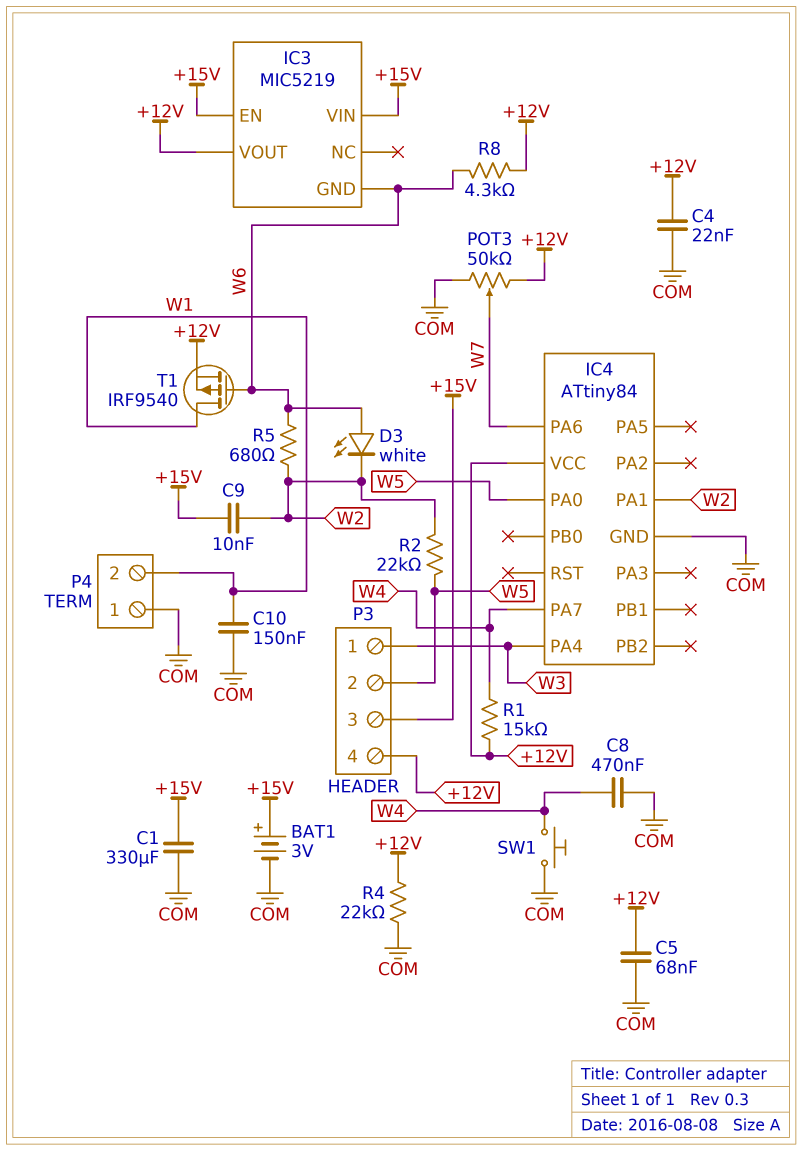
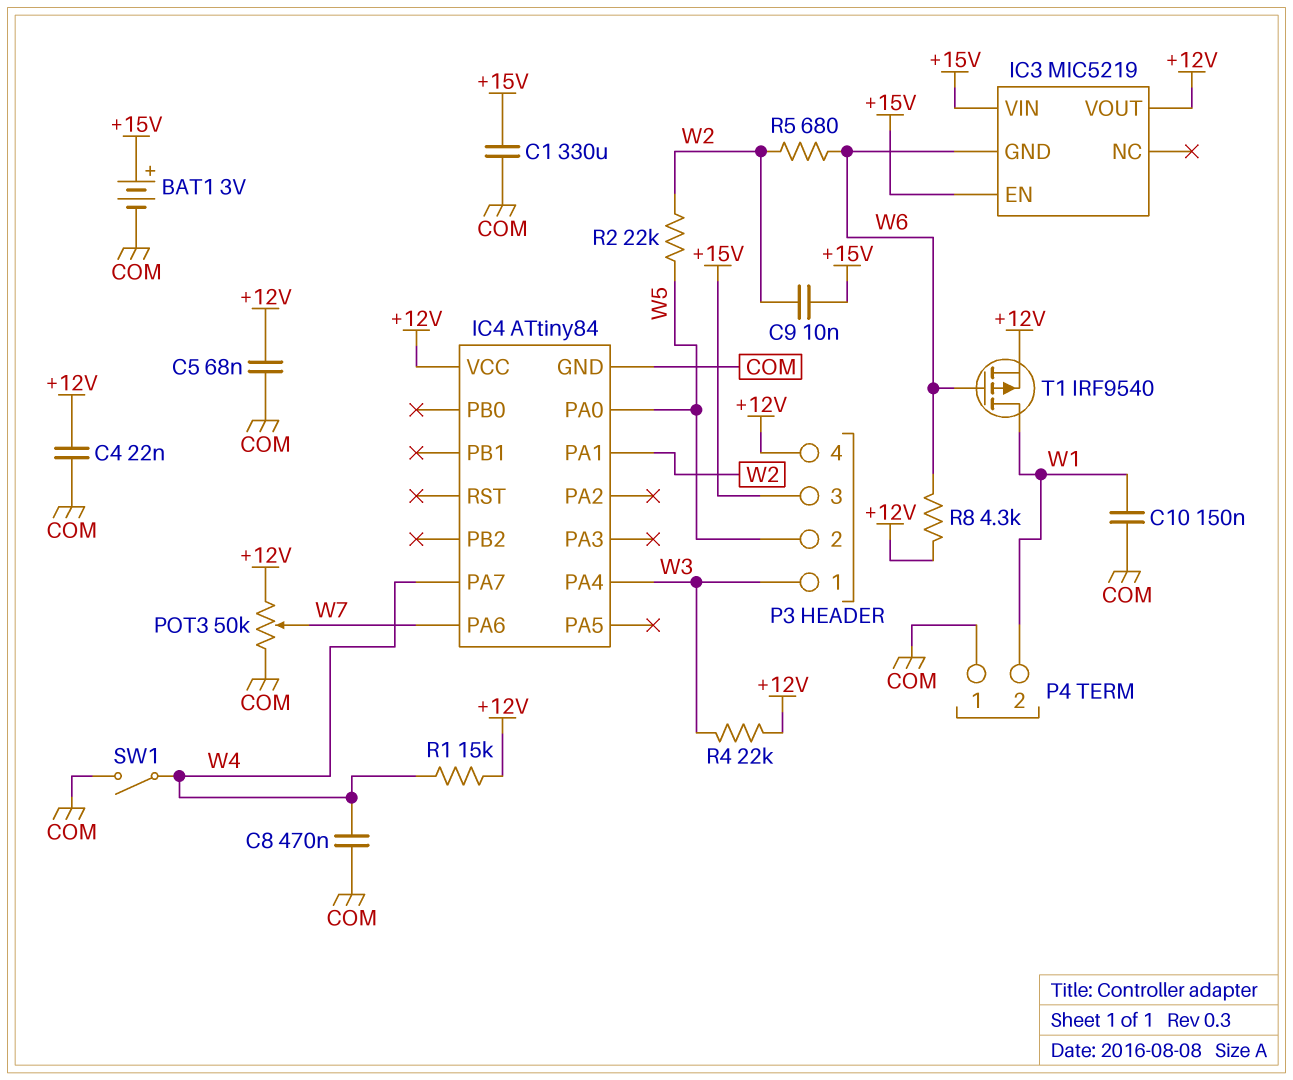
D3: LED white (A W6, K W2) -> none
R4: 22k (+12V, COM) -> 22k (+12V, W3)
SW1: button (COM, W4) -> switch (COM, W4)

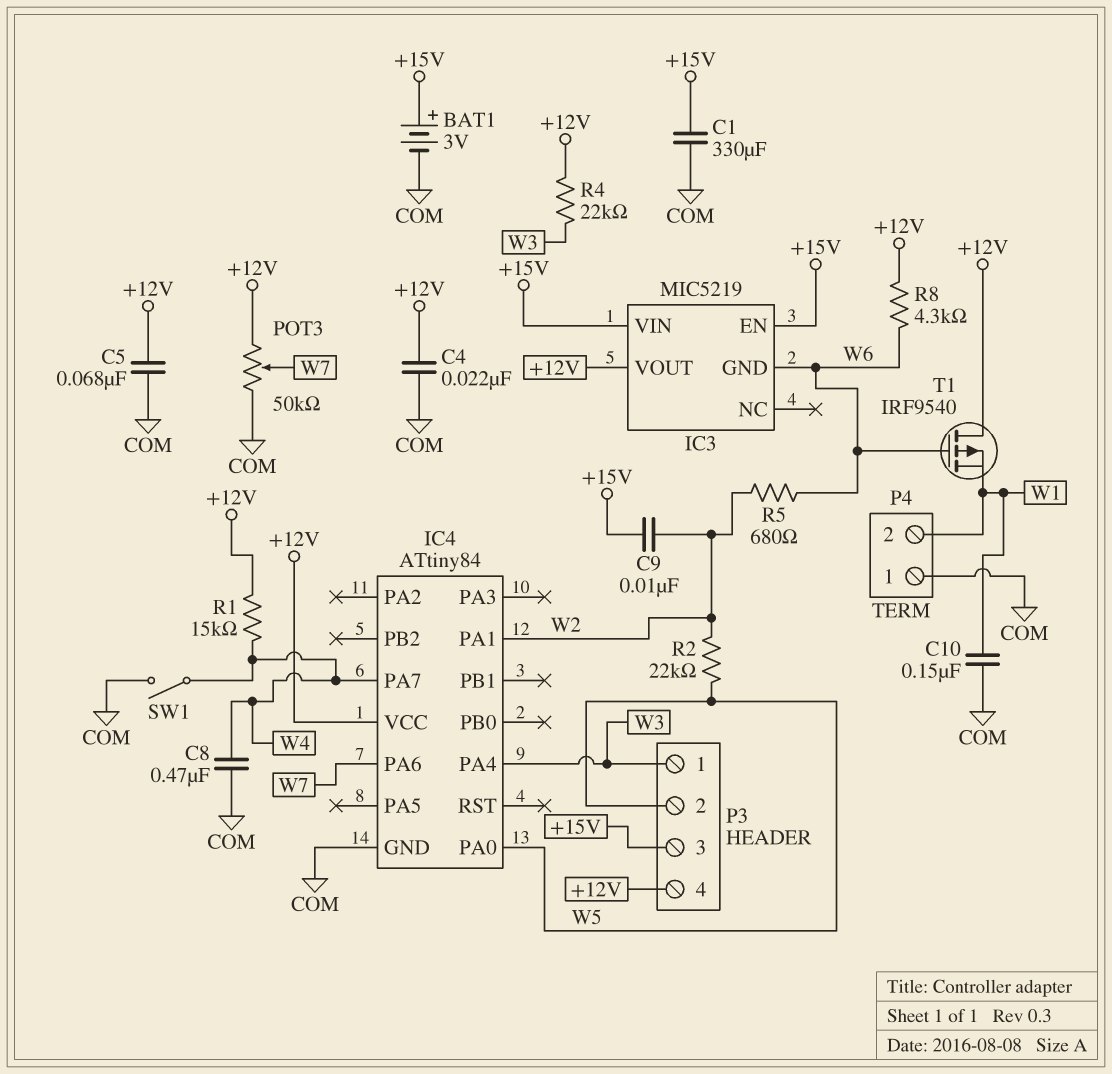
T1: PMOS IRF9540 (G W6, D W1, S +12V) -> PMOS IRF9540 (G W6, D +12V, S W1)

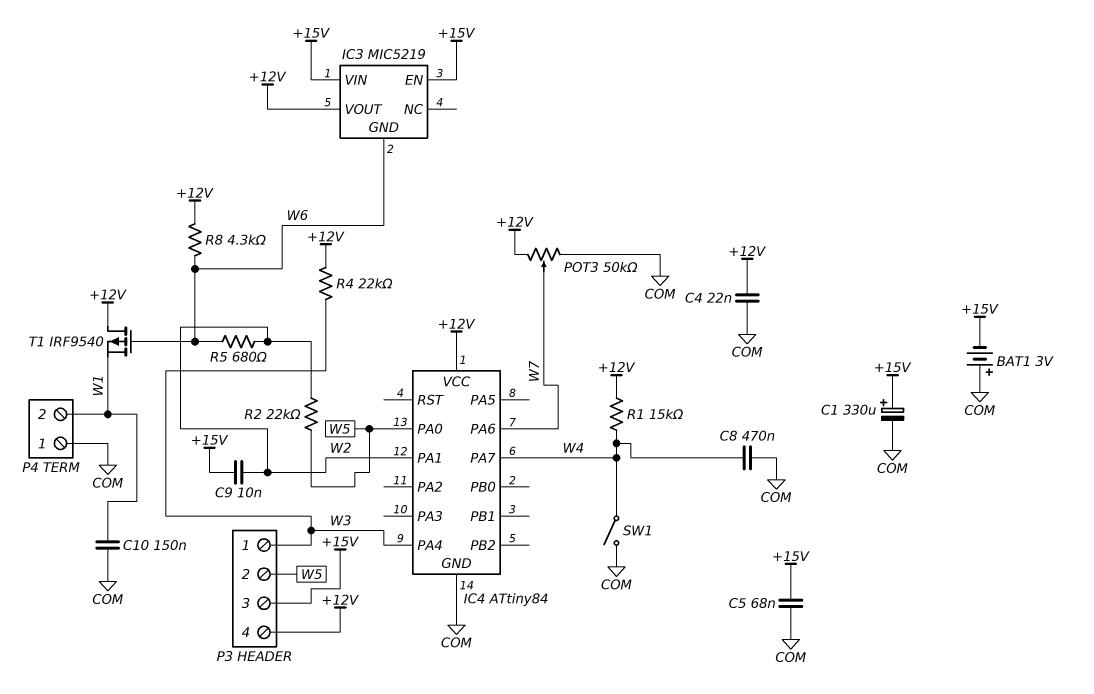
BAT1: 3V (plus +15V, minus COM) -> 3V (plus COM, minus +15V)
C1: 330uF (+15V, COM) -> 330uF (plus +15V, minus COM)
C5: 68nF (+12V, COM) -> 68nF (+15V, COM)

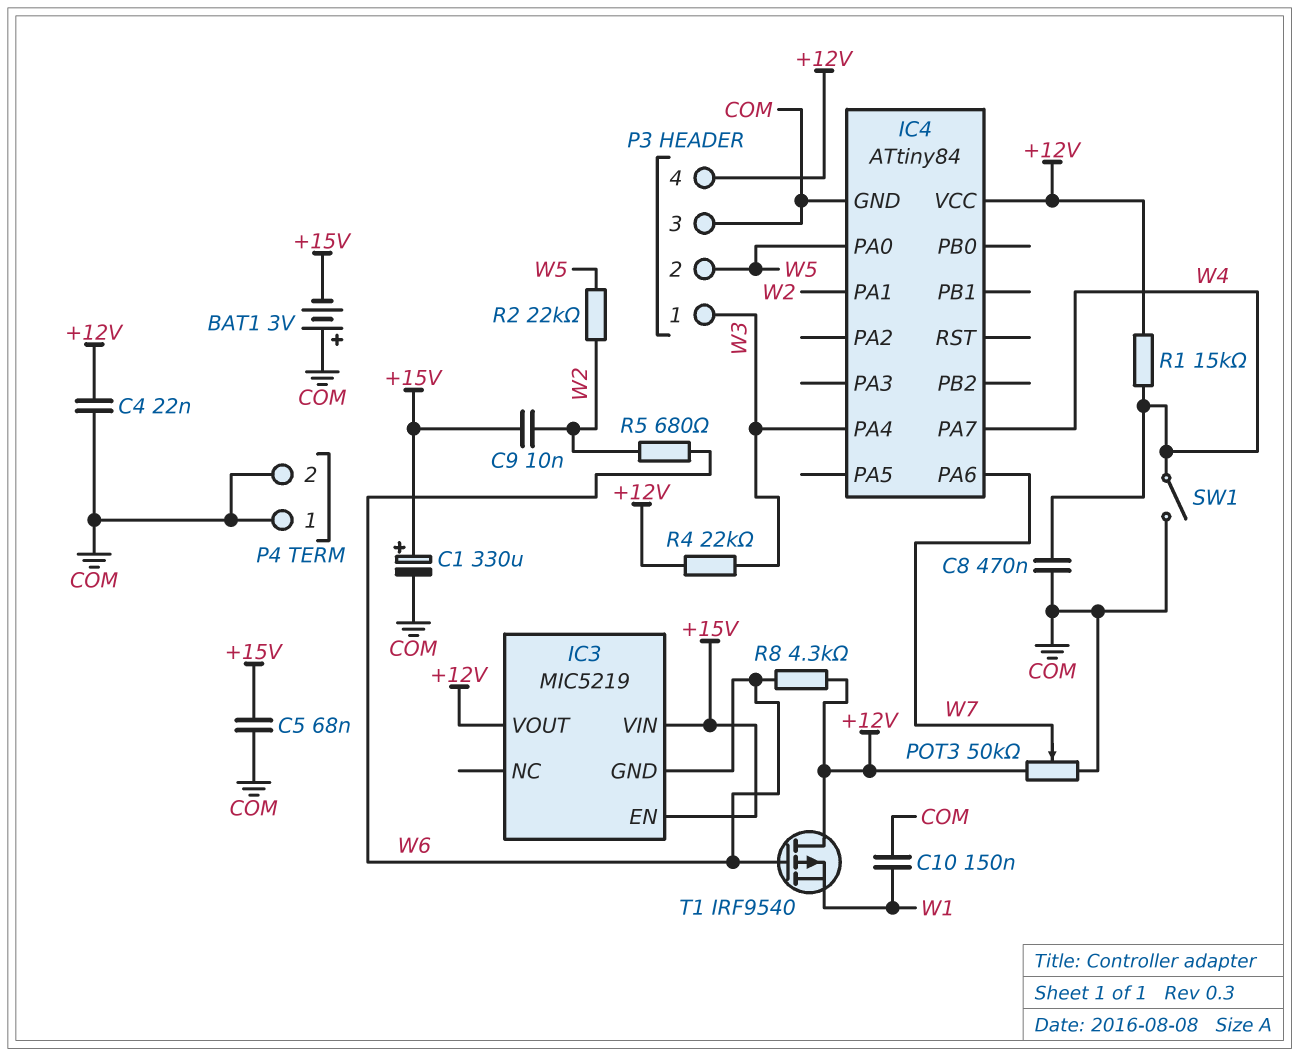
P3 pin 3: +15V -> COM
P4 pin 2: W1 -> COM

